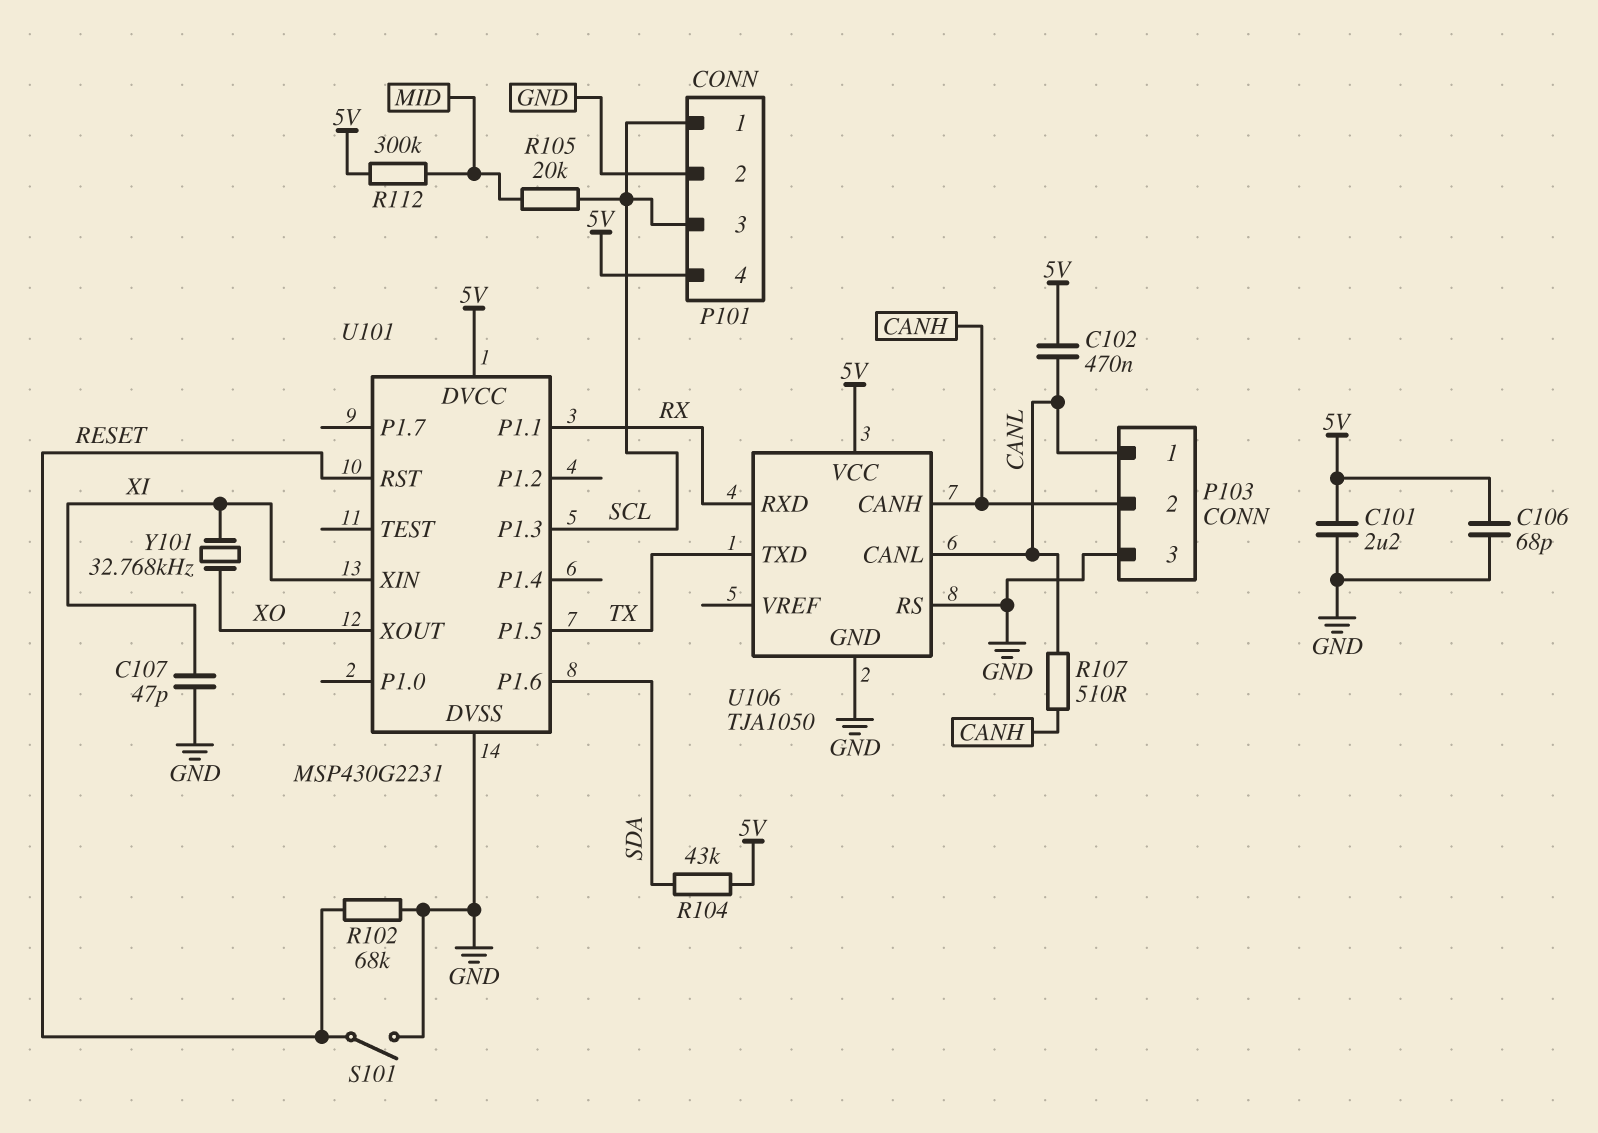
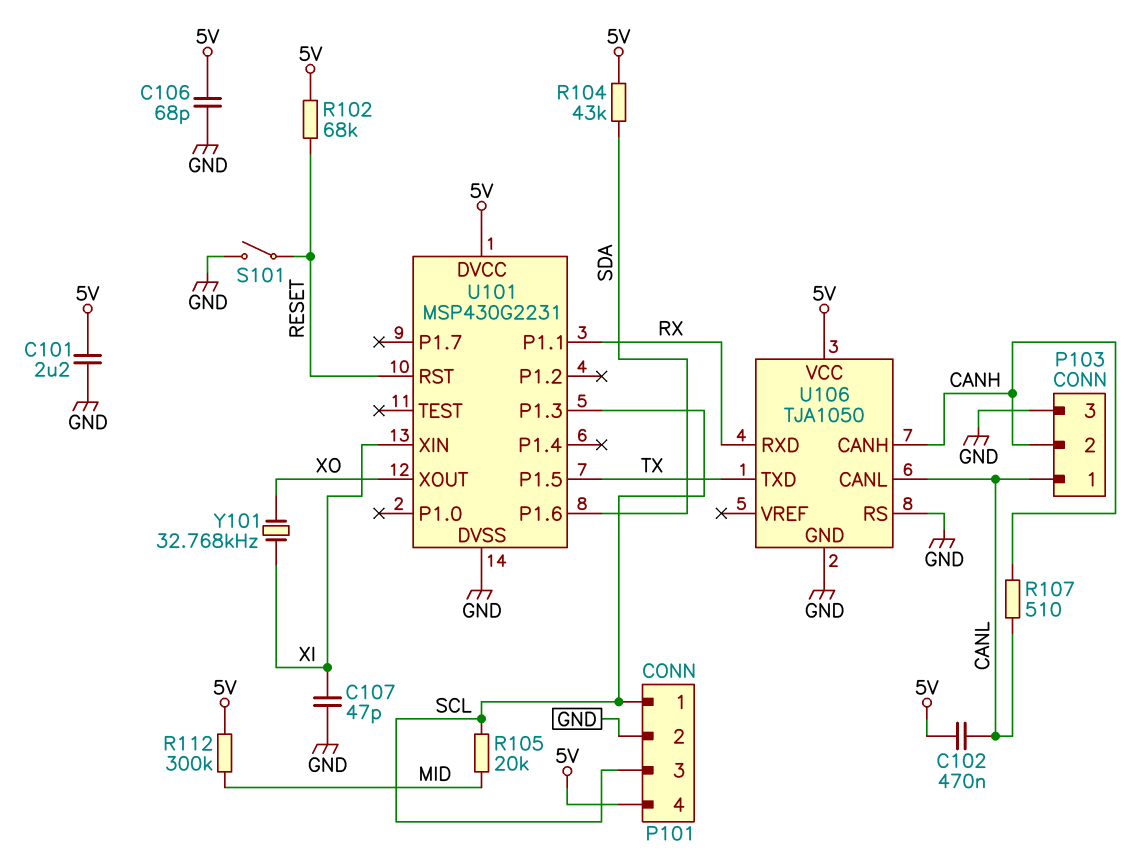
R102: 68k (GND, RESET) -> 68k (5V, RESET)

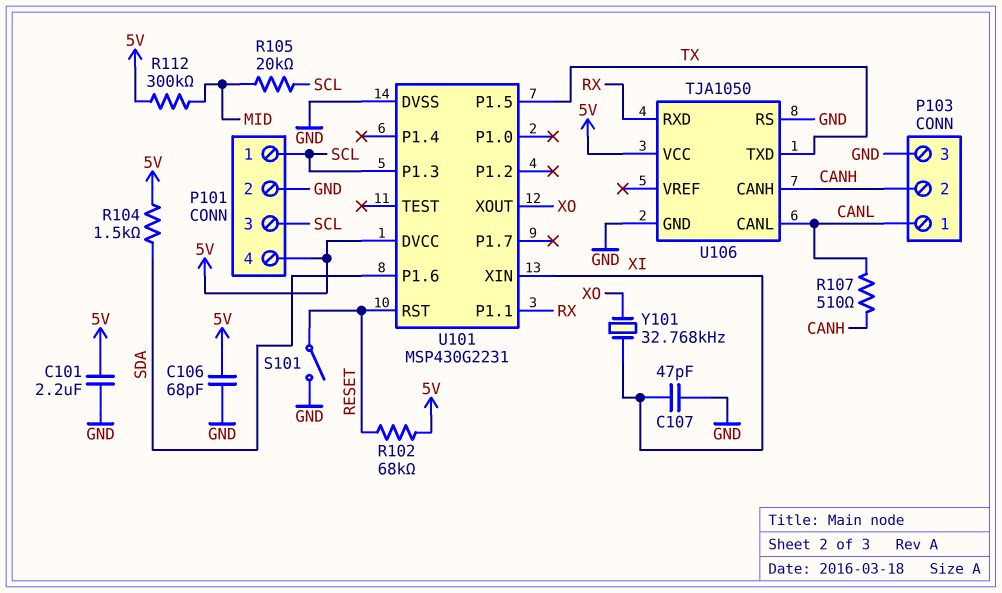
C102: 470nF (5V, CANL) -> none
R104: 43k (5V, SDA) -> 1.5k (5V, SDA)

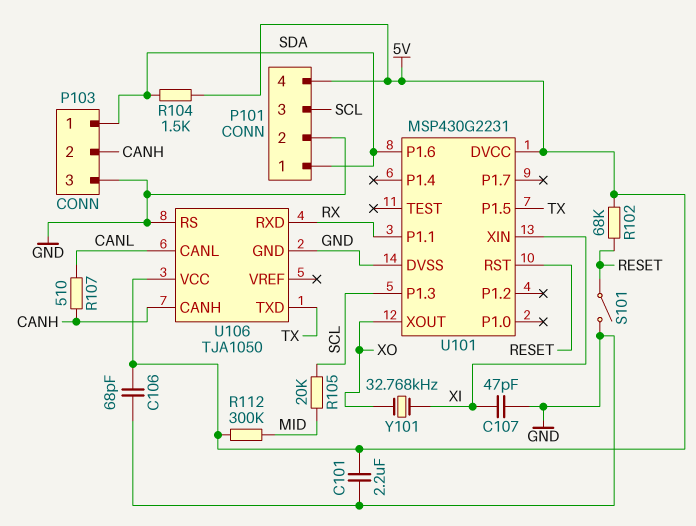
P101 pin 1: SCL -> SDA
P103 pin 1: CANL -> SDA

